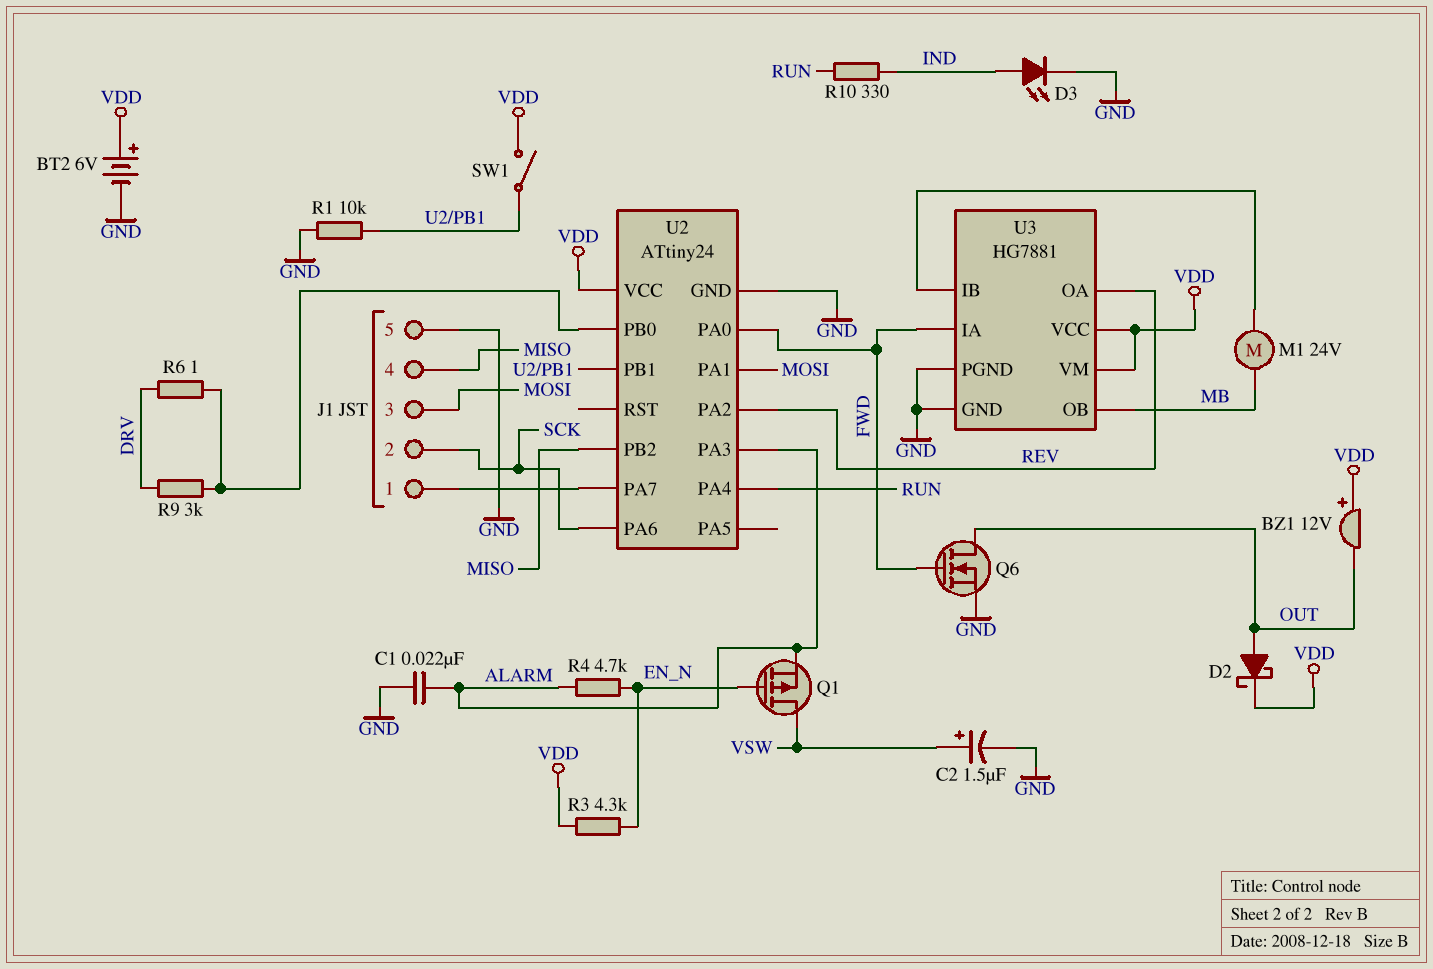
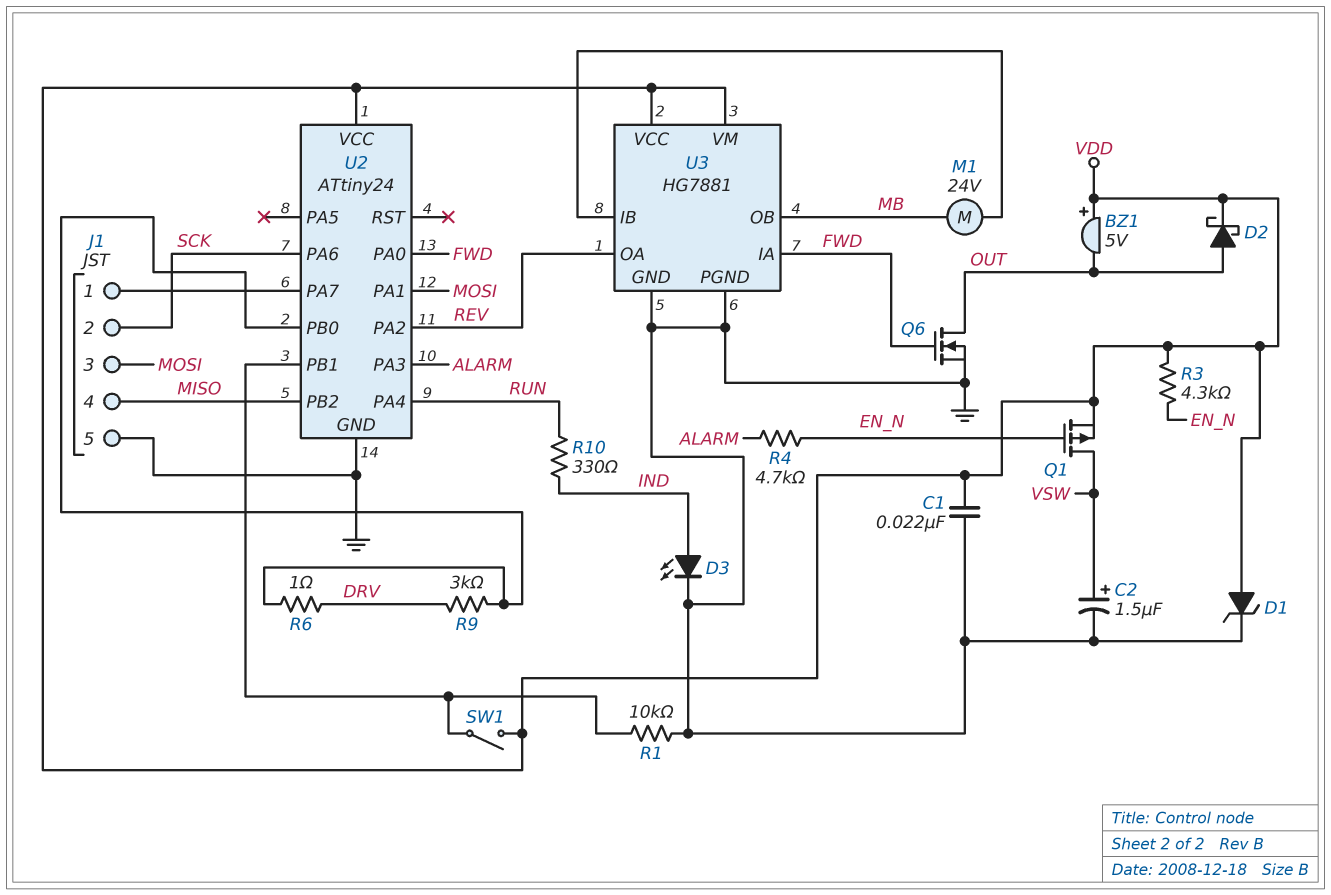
BT2: 6V (plus VDD, minus GND) -> none
BZ1: buzzer 12V (plus VDD, minus OUT) -> buzzer 5V (plus VDD, minus OUT)
C1: 22nF (ALARM, GND) -> 22nF (GND, VDD)
D1: none -> zener (A VDD, K GND)
Q1: PMOS (G EN_N, D VSW, S ALARM) -> PMOS (G EN_N, D VSW, S VDD)

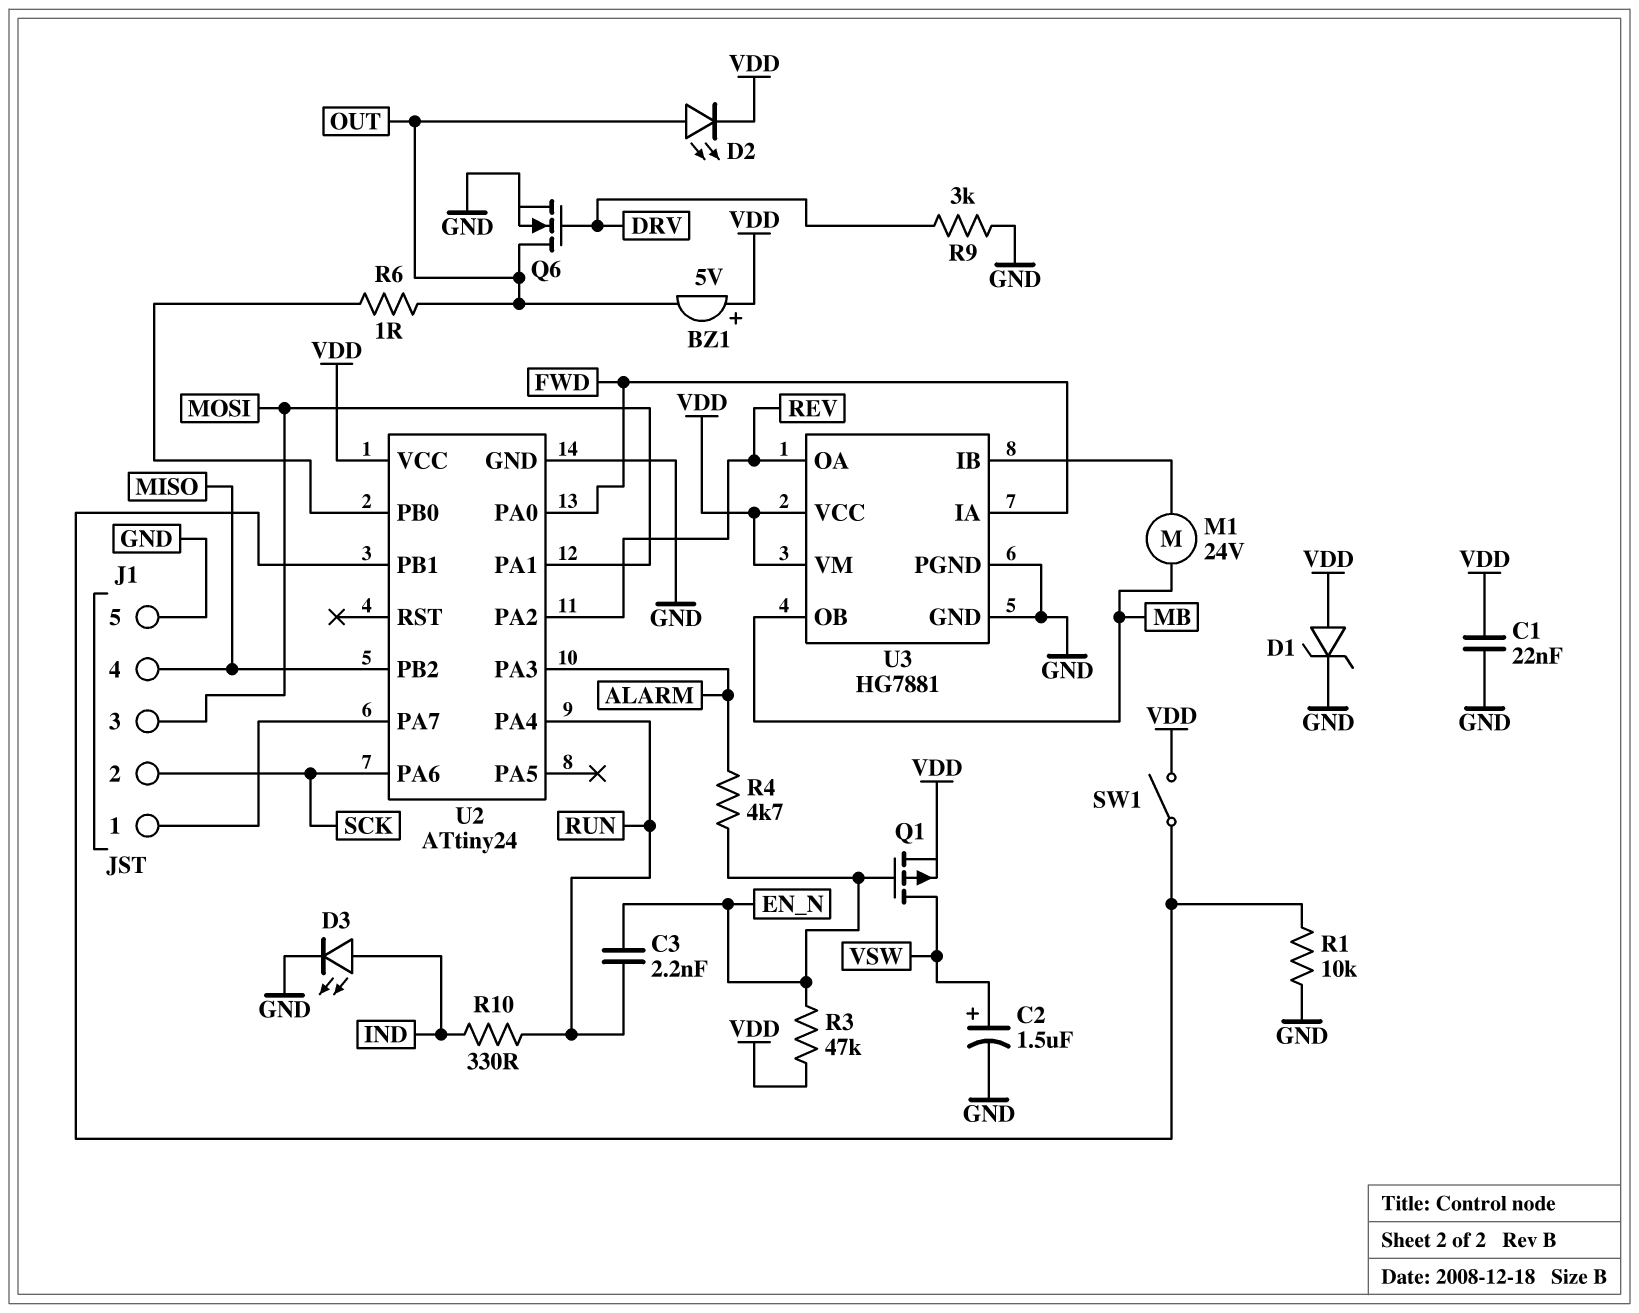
C3: none -> 2.2nF (EN_N, RUN)
D2: schottky (A OUT, K VDD) -> LED (A OUT, K VDD)
Q6: NMOS (G FWD, D OUT, S GND) -> NMOS (G DRV, D OUT, S GND)
R3: 4.3k (EN_N, VDD) -> 47k (EN_N, VDD)
R6: 1 (DRV, U2/PB0) -> 1 (OUT, U2/PB0)
R9: 3k (DRV, U2/PB0) -> 3k (DRV, GND)

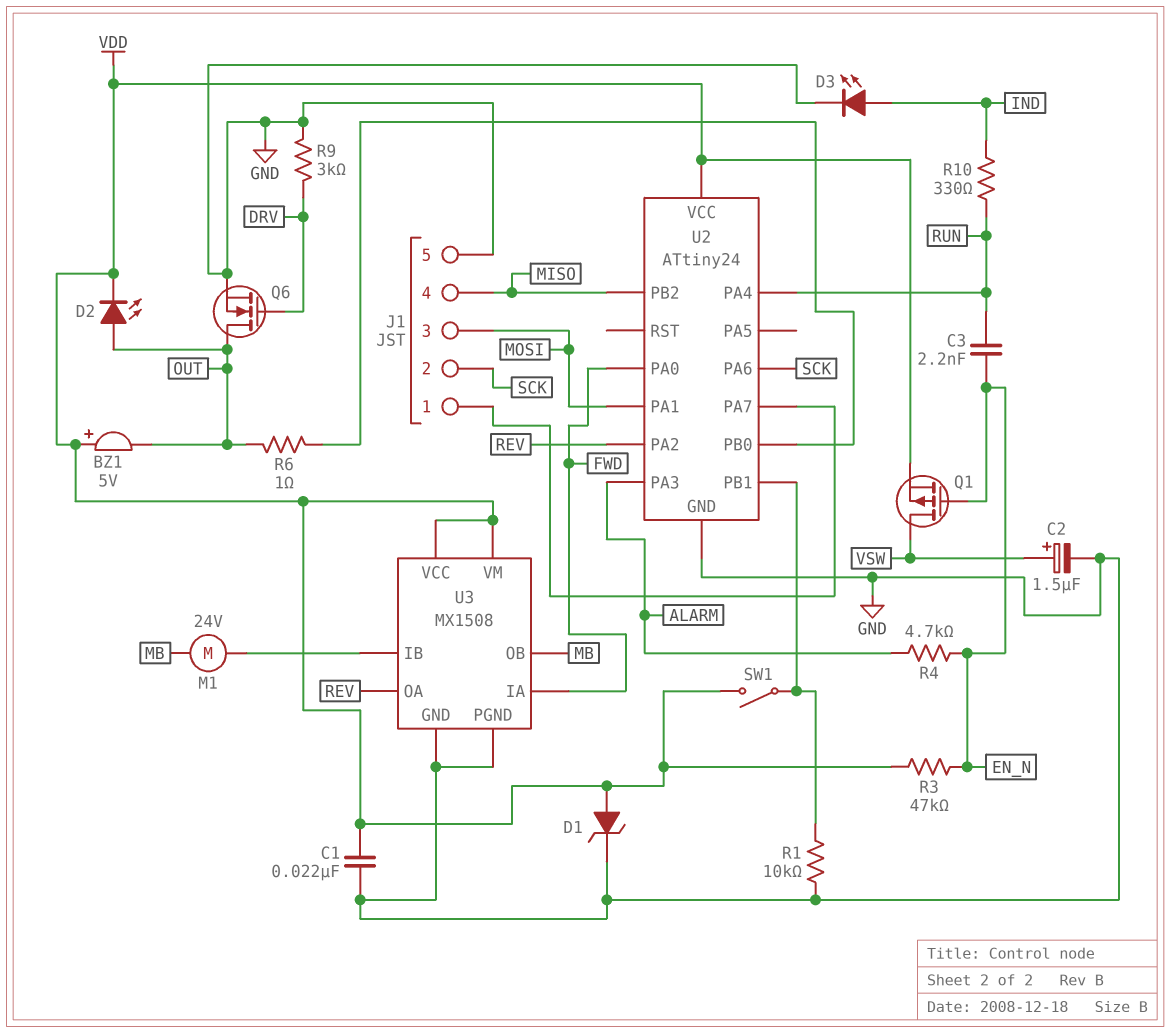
U3: HG7881 -> MX1508

